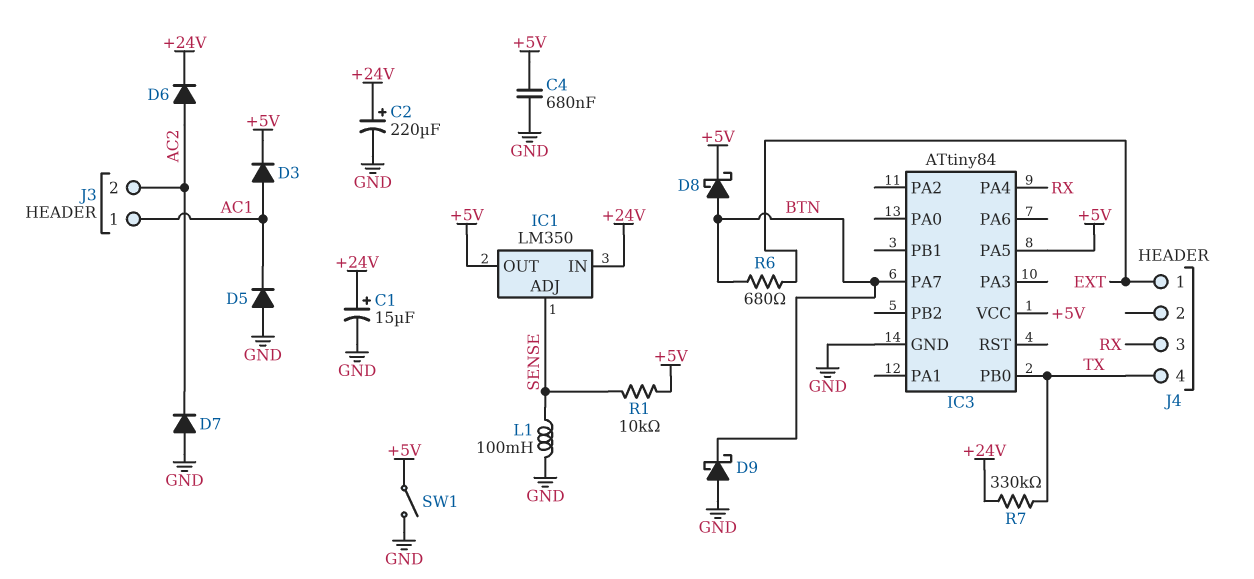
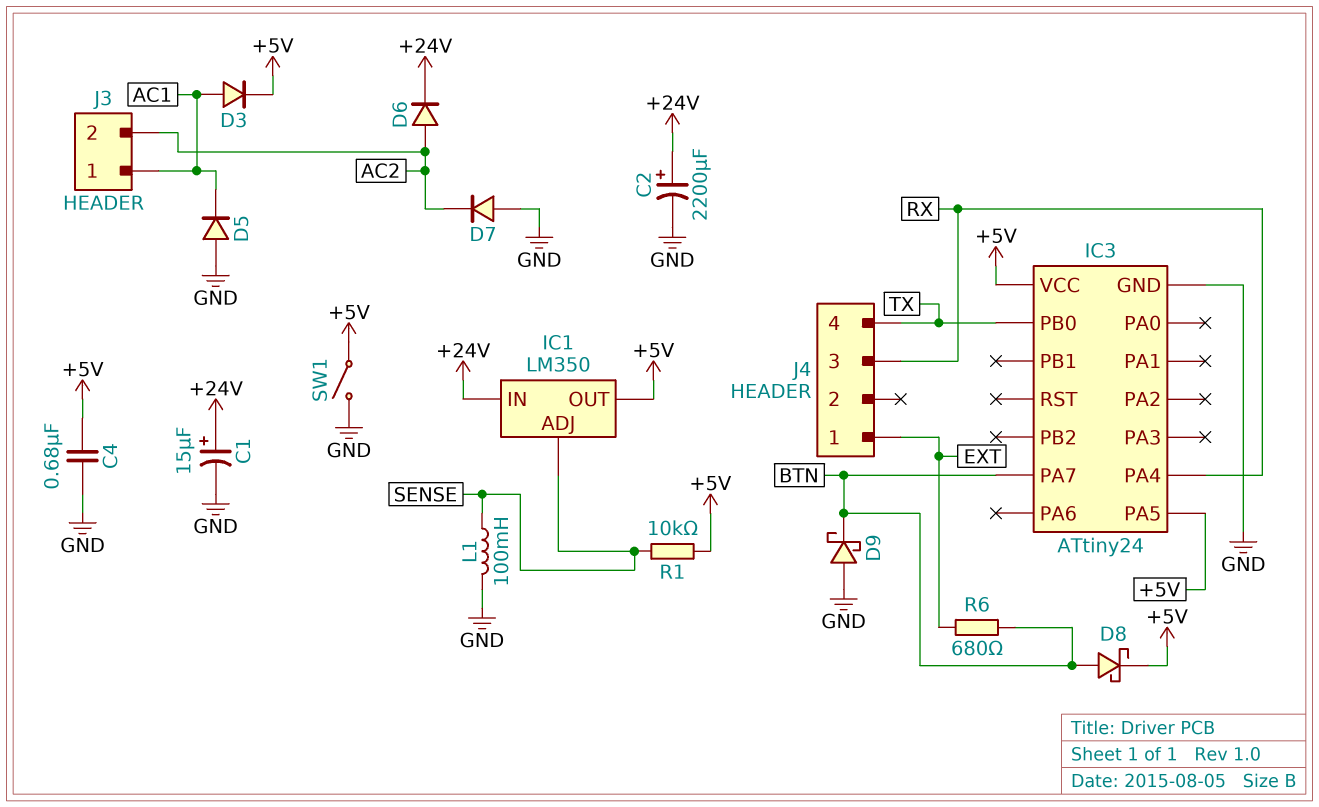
C2: 220uF (plus +24V, minus GND) -> 2200uF (plus +24V, minus GND)
IC3: ATtiny84 -> ATtiny24
R7: 330k (+24V, TX) -> none

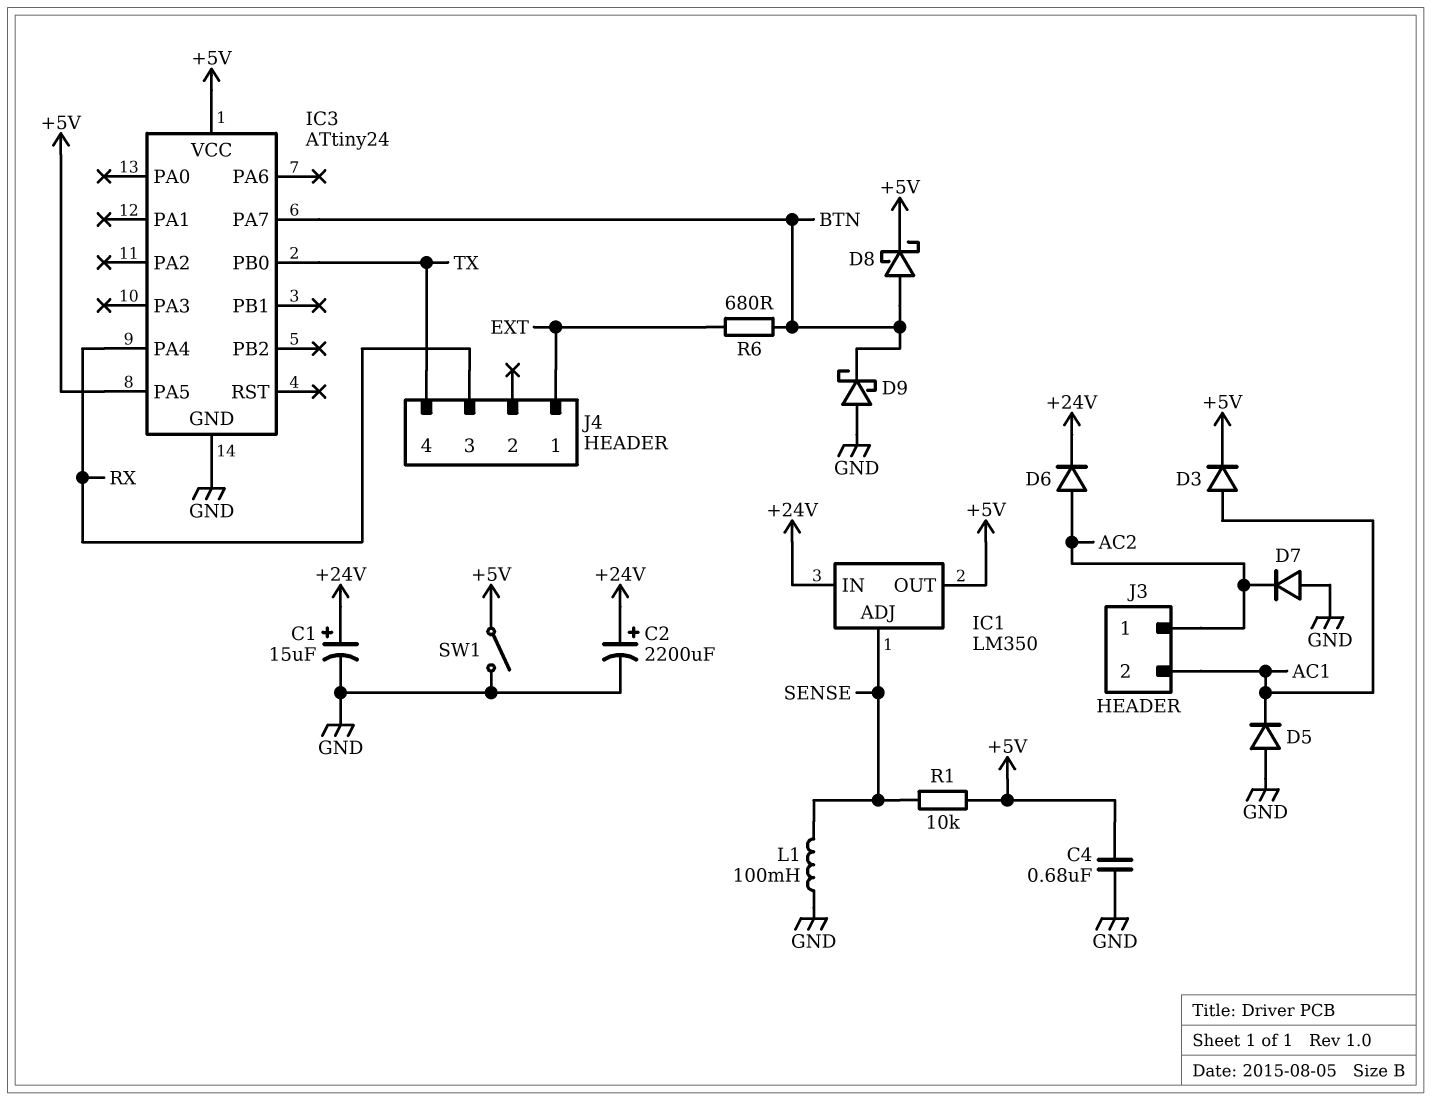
J3 pin 1: AC1 -> AC2
J3 pin 2: AC2 -> AC1

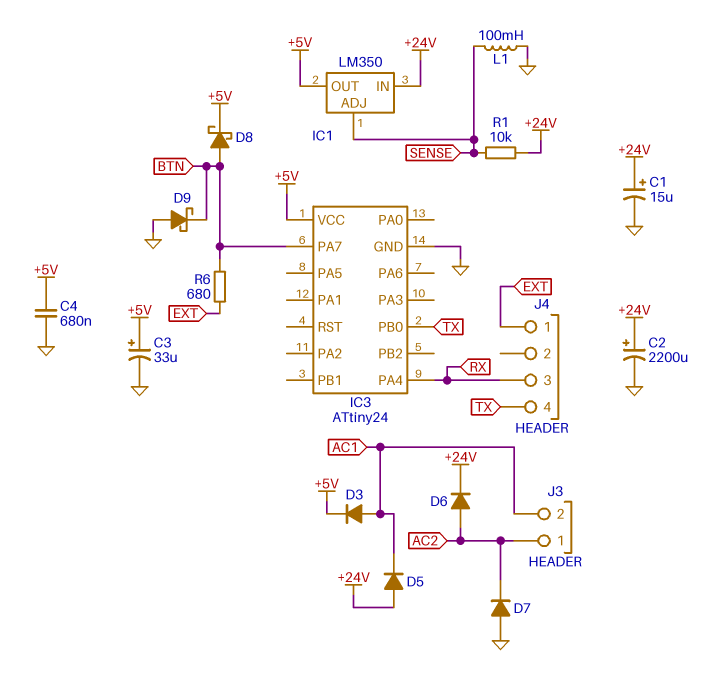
C3: none -> 33uF (plus +5V, minus GND)
D5: diode (A GND, K AC1) -> diode (A +24V, K AC1)
IC3 pin PA5: +5V -> none
R1: 10k (+5V, SENSE) -> 10k (+24V, SENSE)
SW1: switch (+5V, GND) -> none

